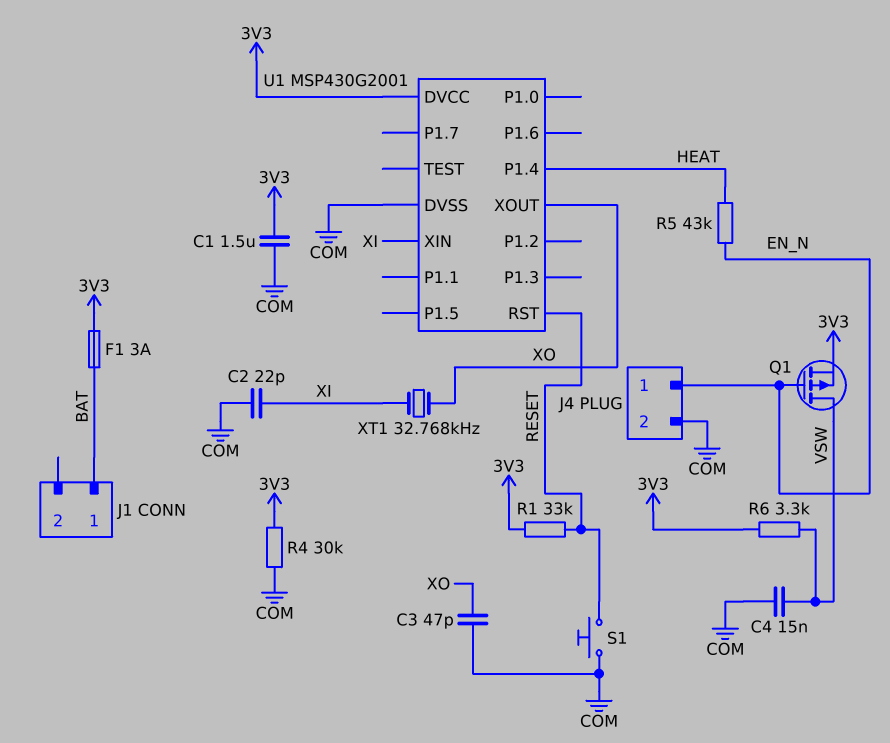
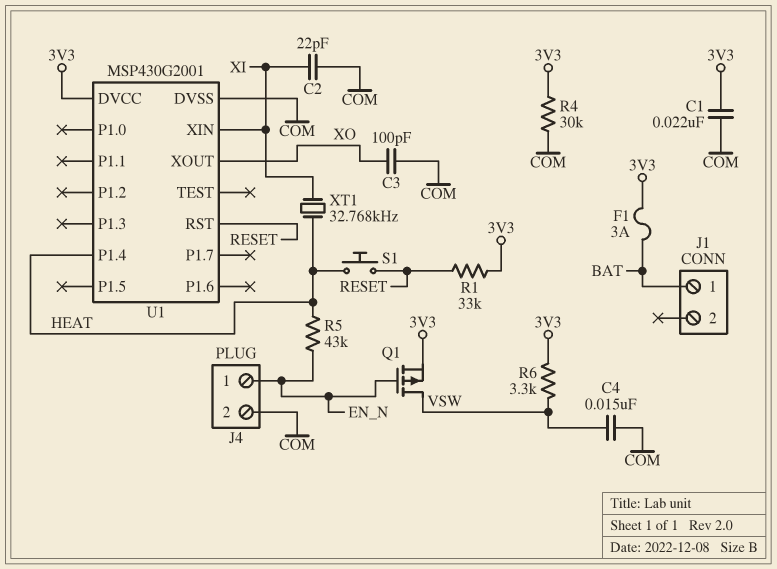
C1: 1.5uF (3V3, COM) -> 22nF (3V3, COM)
C3: 47pF (COM, XO) -> 100pF (COM, XO)
S1: button (COM, RESET) -> button (HEAT, RESET)
XT1: 32.768kHz (XI, XO) -> 32.768kHz (HEAT, XI)

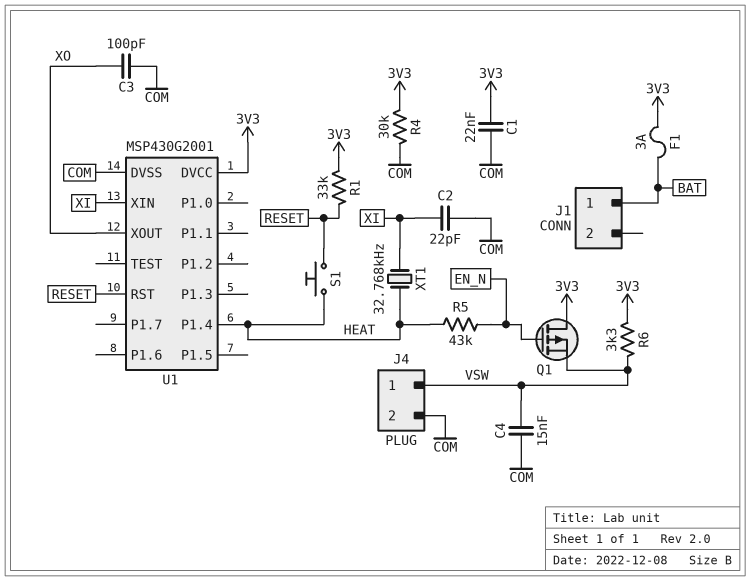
J4 pin 1: EN_N -> VSW
Q1: PMOS (G EN_N, D VSW, S 3V3) -> PMOS (G EN_N, D 3V3, S VSW)

